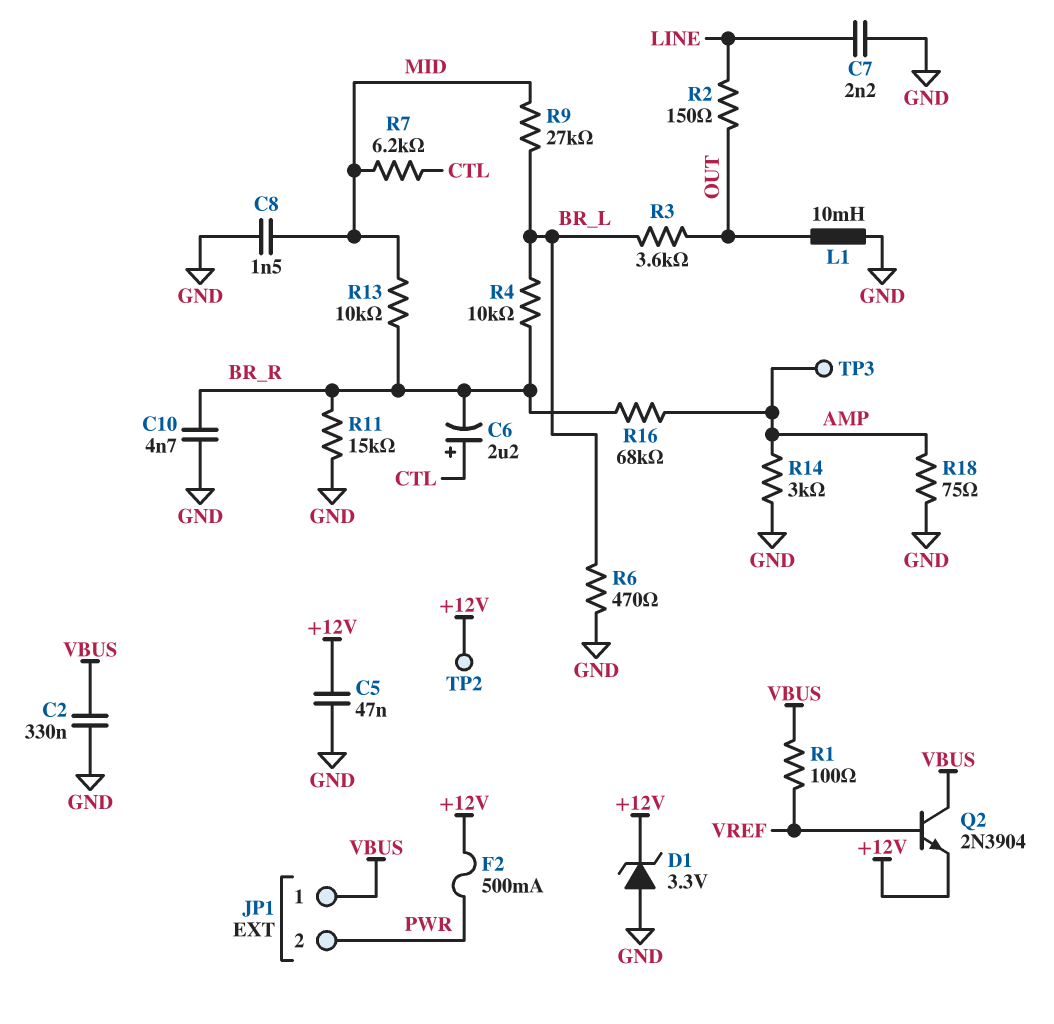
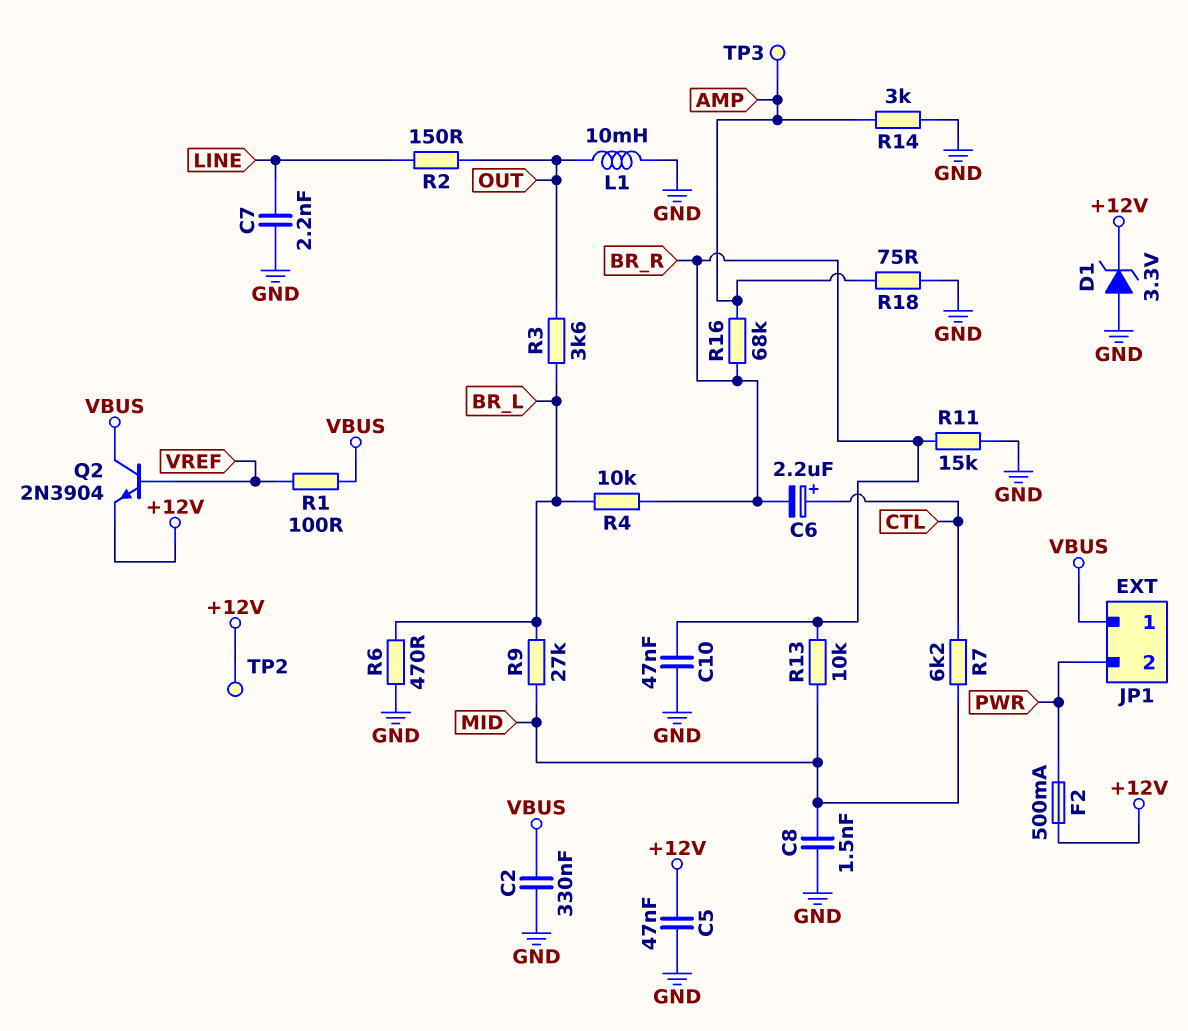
C10: 4.7nF (BR_R, GND) -> 47nF (BR_R, GND)

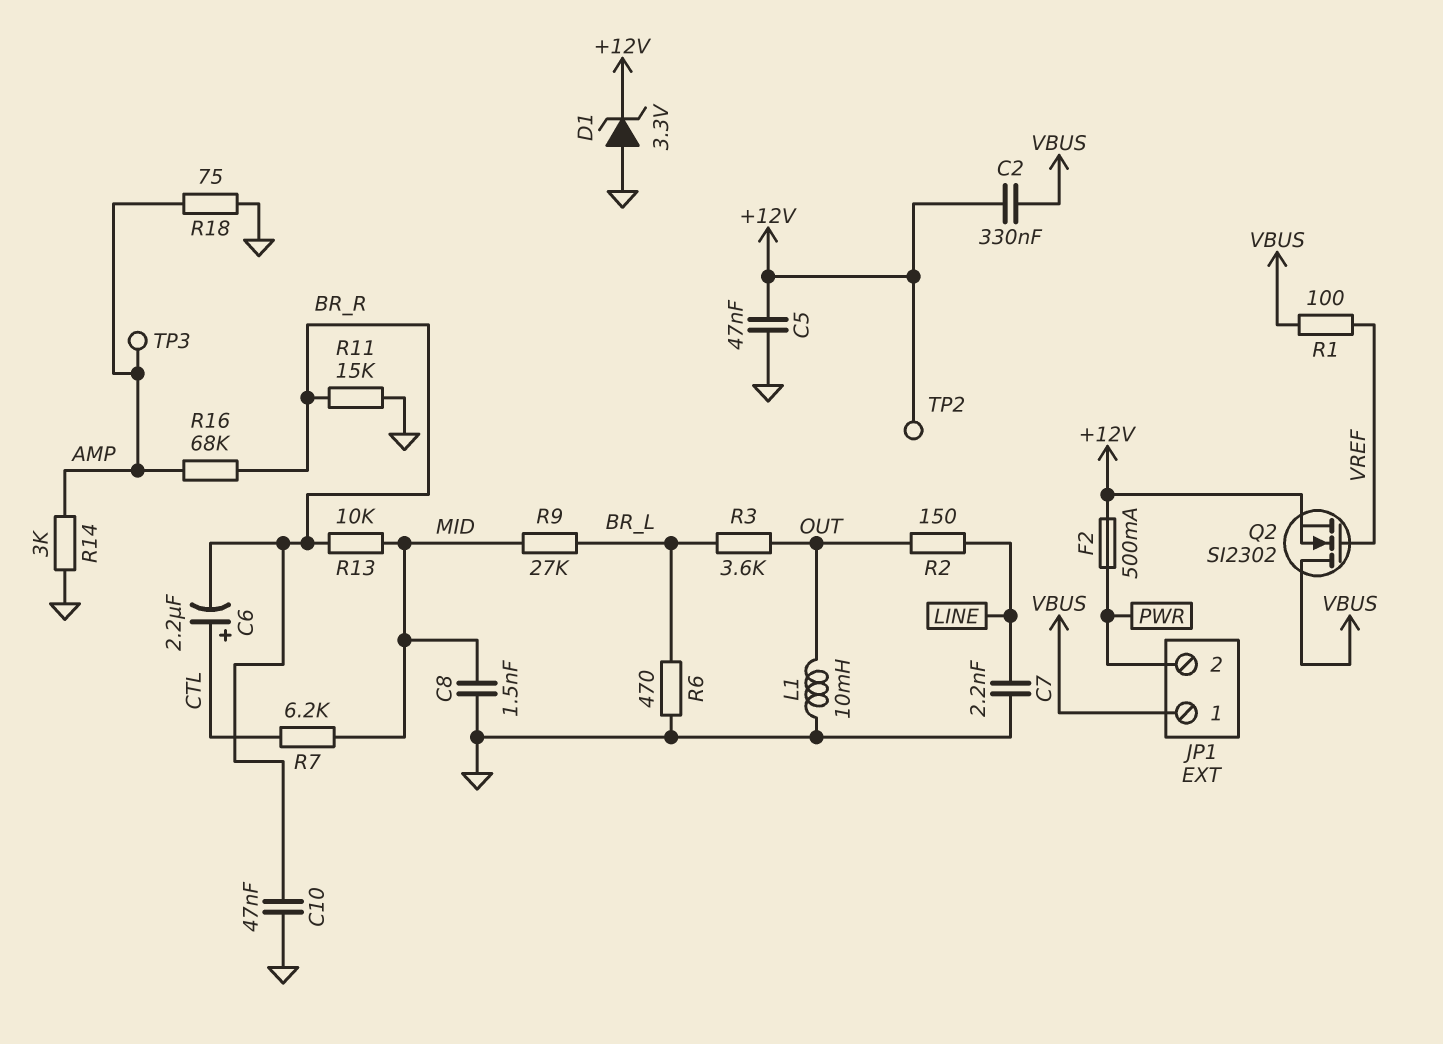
C2: 330nF (GND, VBUS) -> 330nF (+12V, VBUS)
Q2: NPN 2N3904 (B VREF, C VBUS, E +12V) -> NMOS SI2302 (G VREF, D VBUS, S +12V)
R4: 10k (BR_L, BR_R) -> none

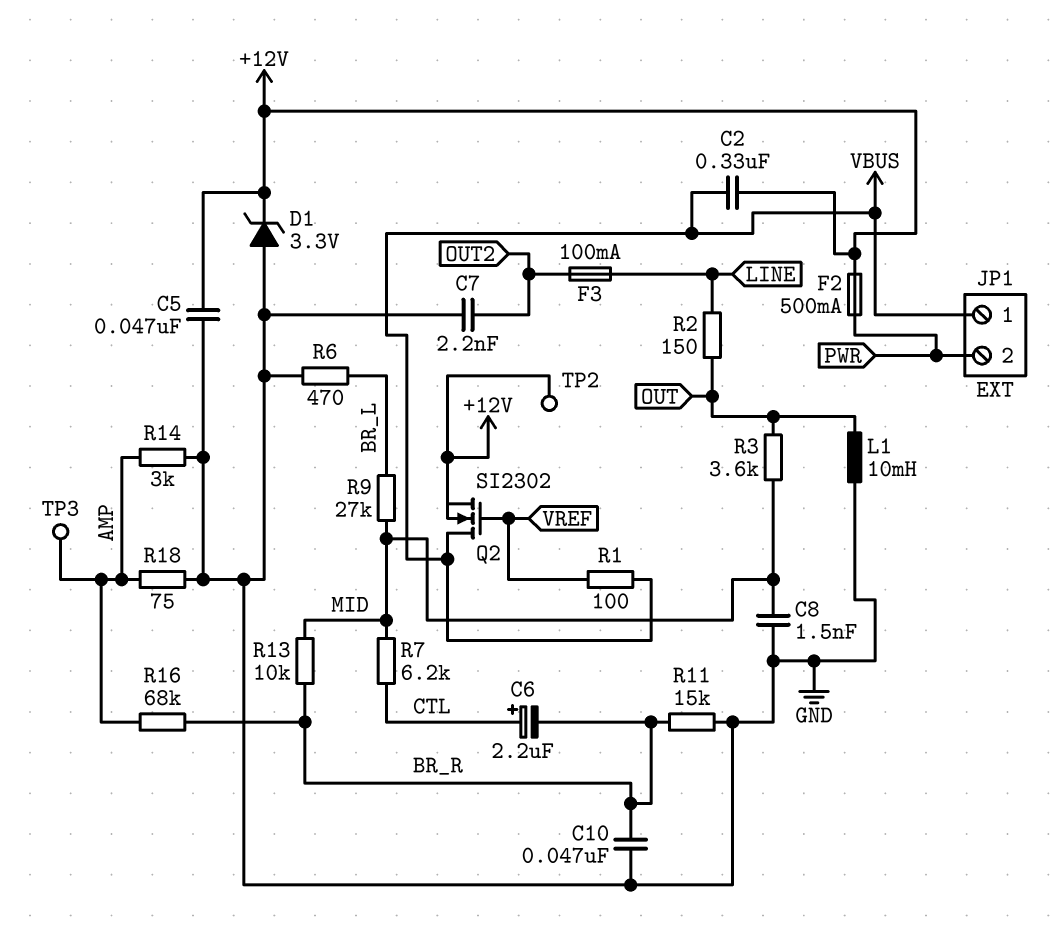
C7: 2.2nF (GND, LINE) -> 2.2nF (GND, OUT2)
F3: none -> 100mA (LINE, OUT2)
R3: 3.6k (BR_L, OUT) -> 3.6k (MID, OUT)

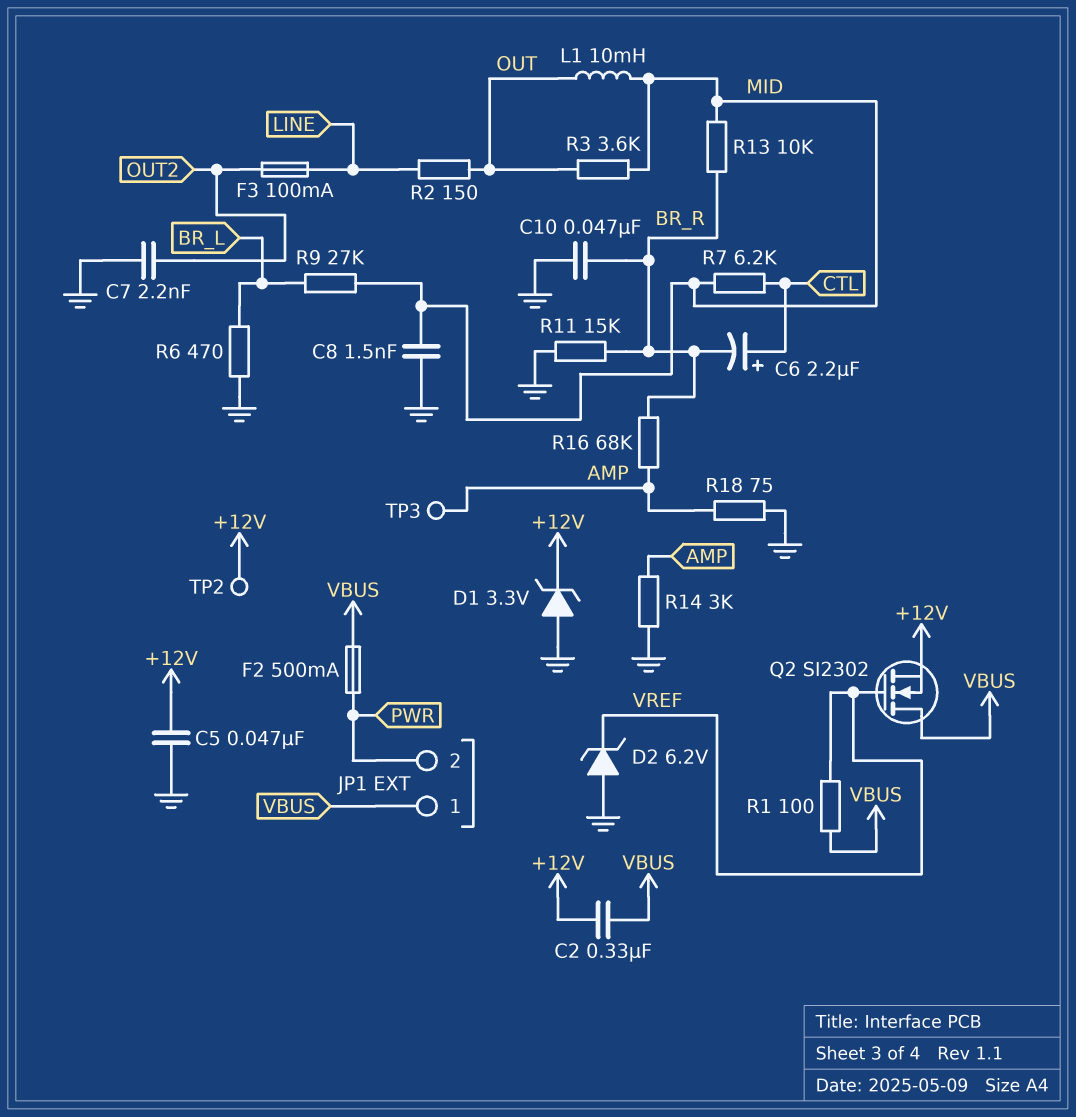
D2: none -> zener 6.2V (A GND, K VREF)
F2: 500mA (+12V, PWR) -> 500mA (PWR, VBUS)
L1: 10mH (GND, OUT) -> 10mH (MID, OUT)

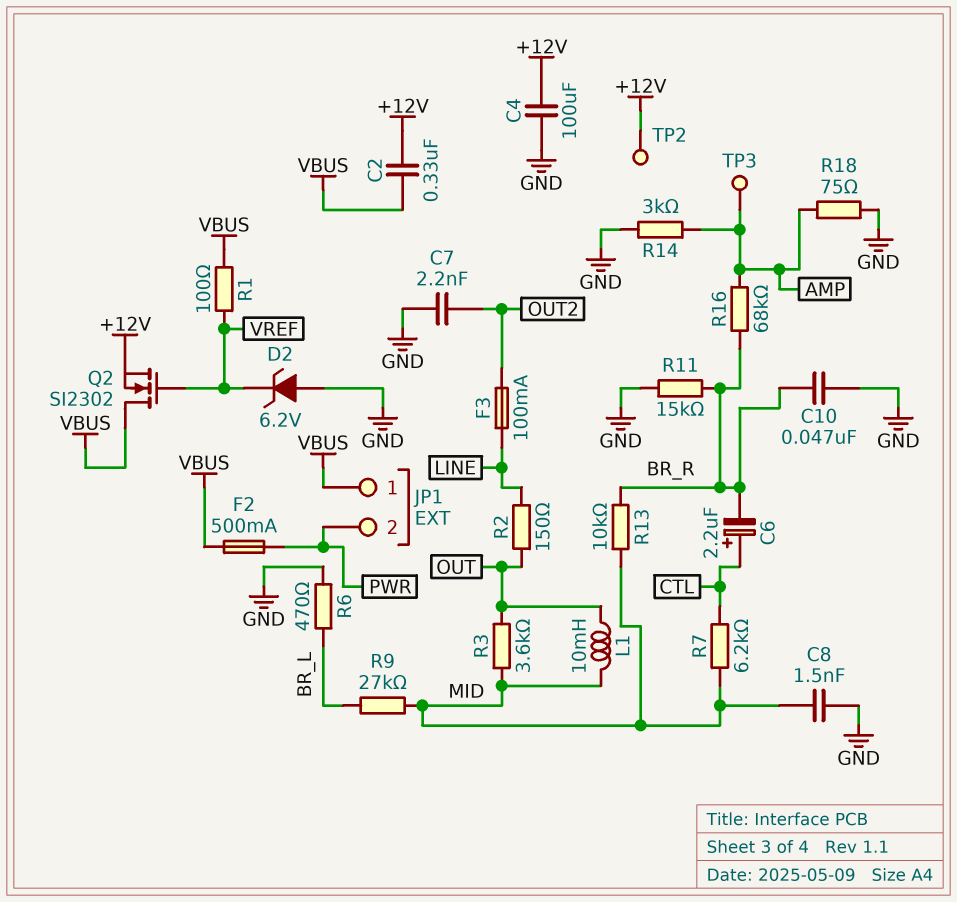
C4: none -> 100uF (+12V, GND)
C5: 47nF (+12V, GND) -> none
D1: zener 3.3V (A GND, K +12V) -> none

